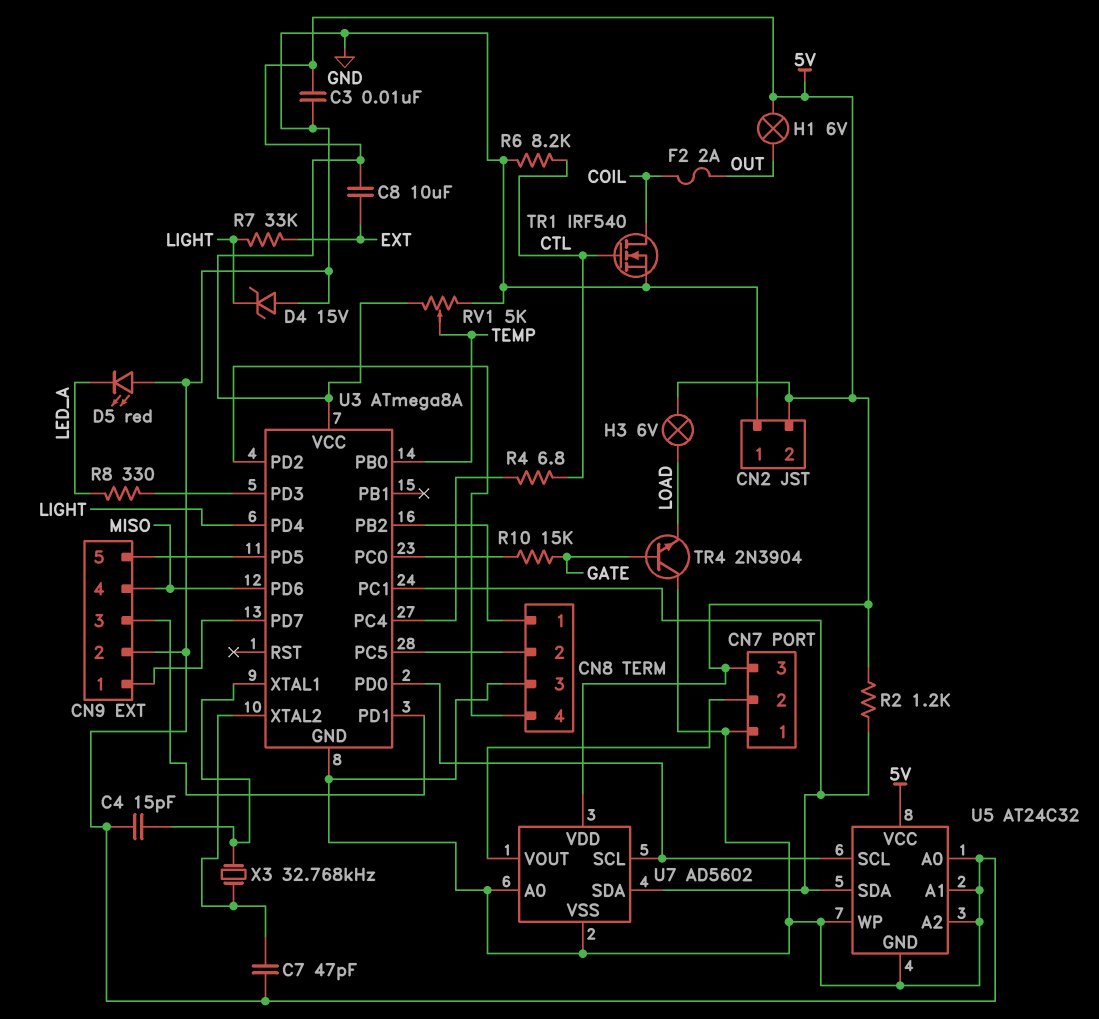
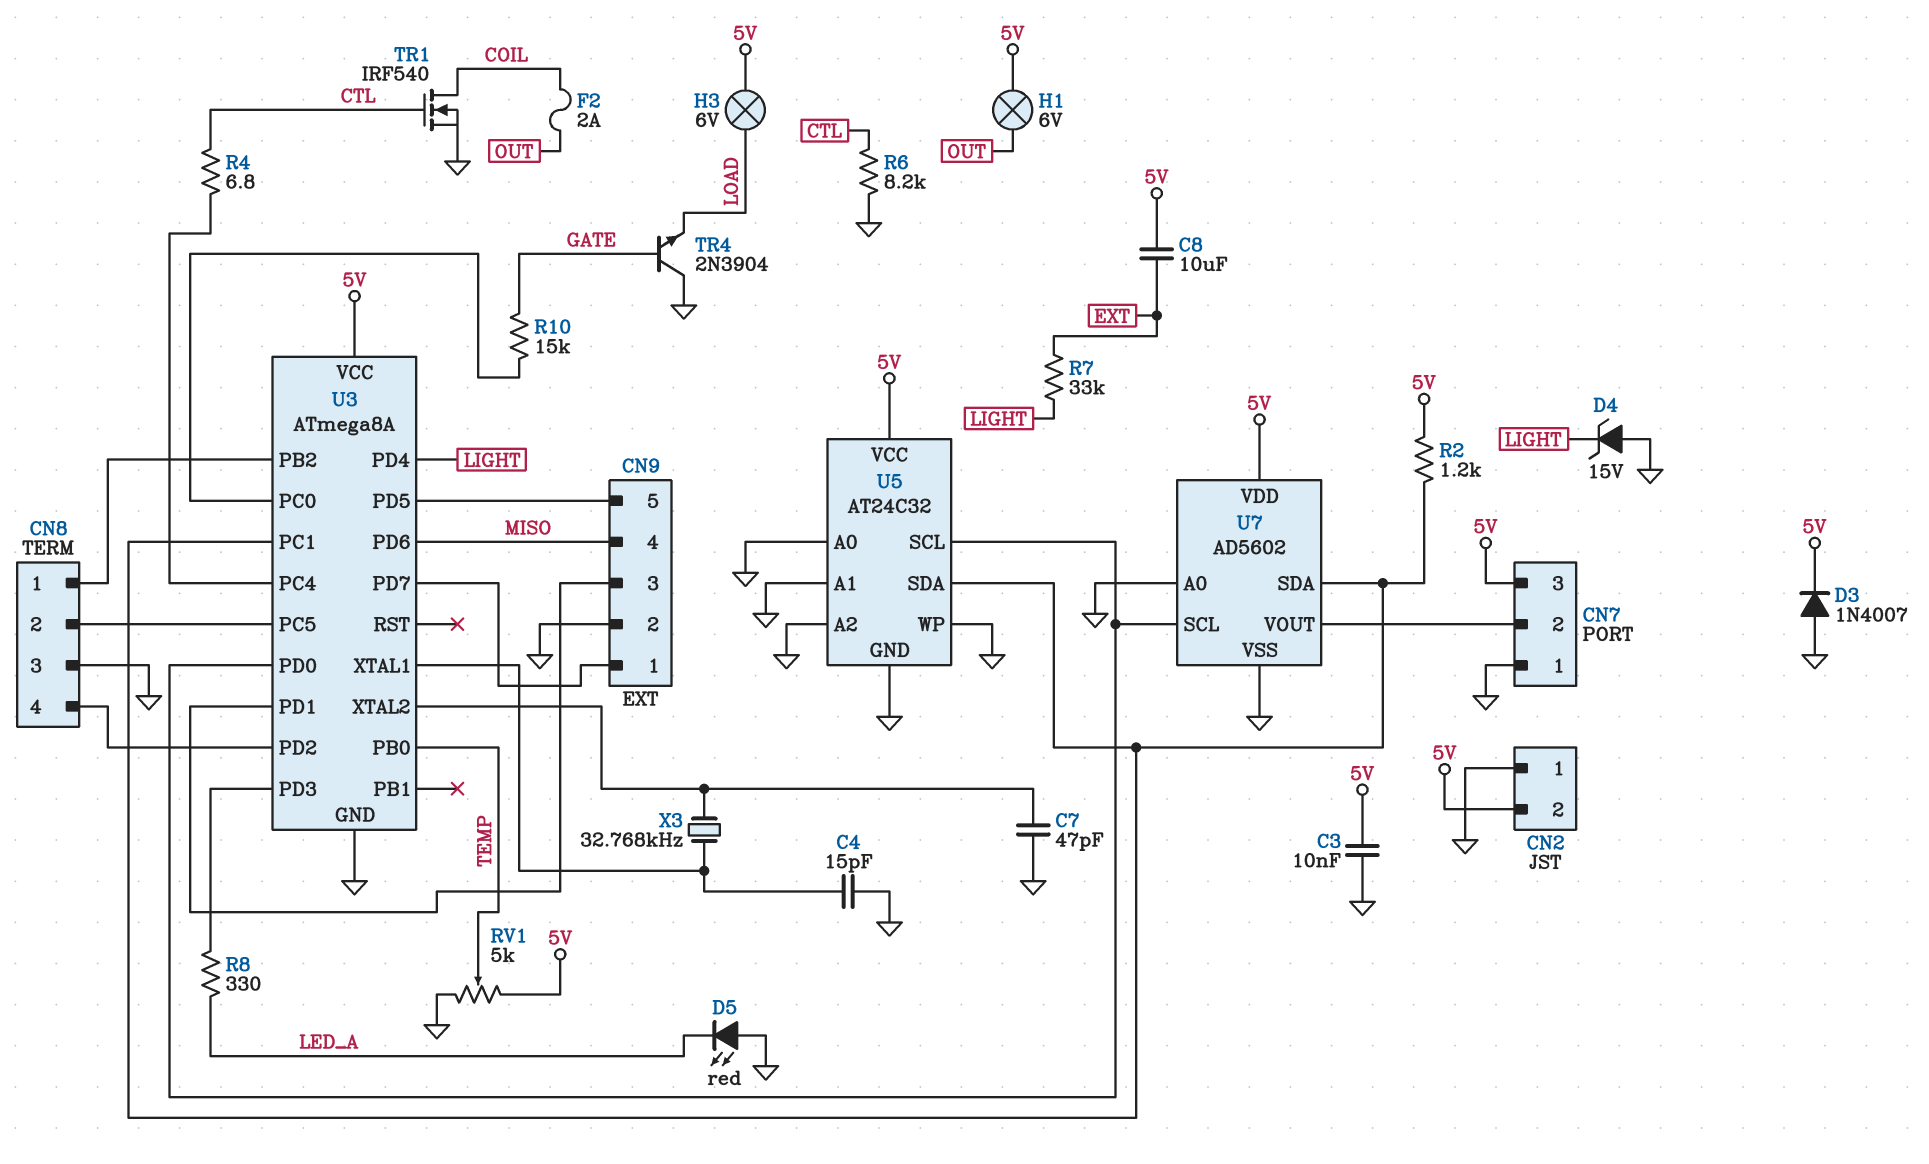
D3: none -> diode 1N4007 (A GND, K 5V)

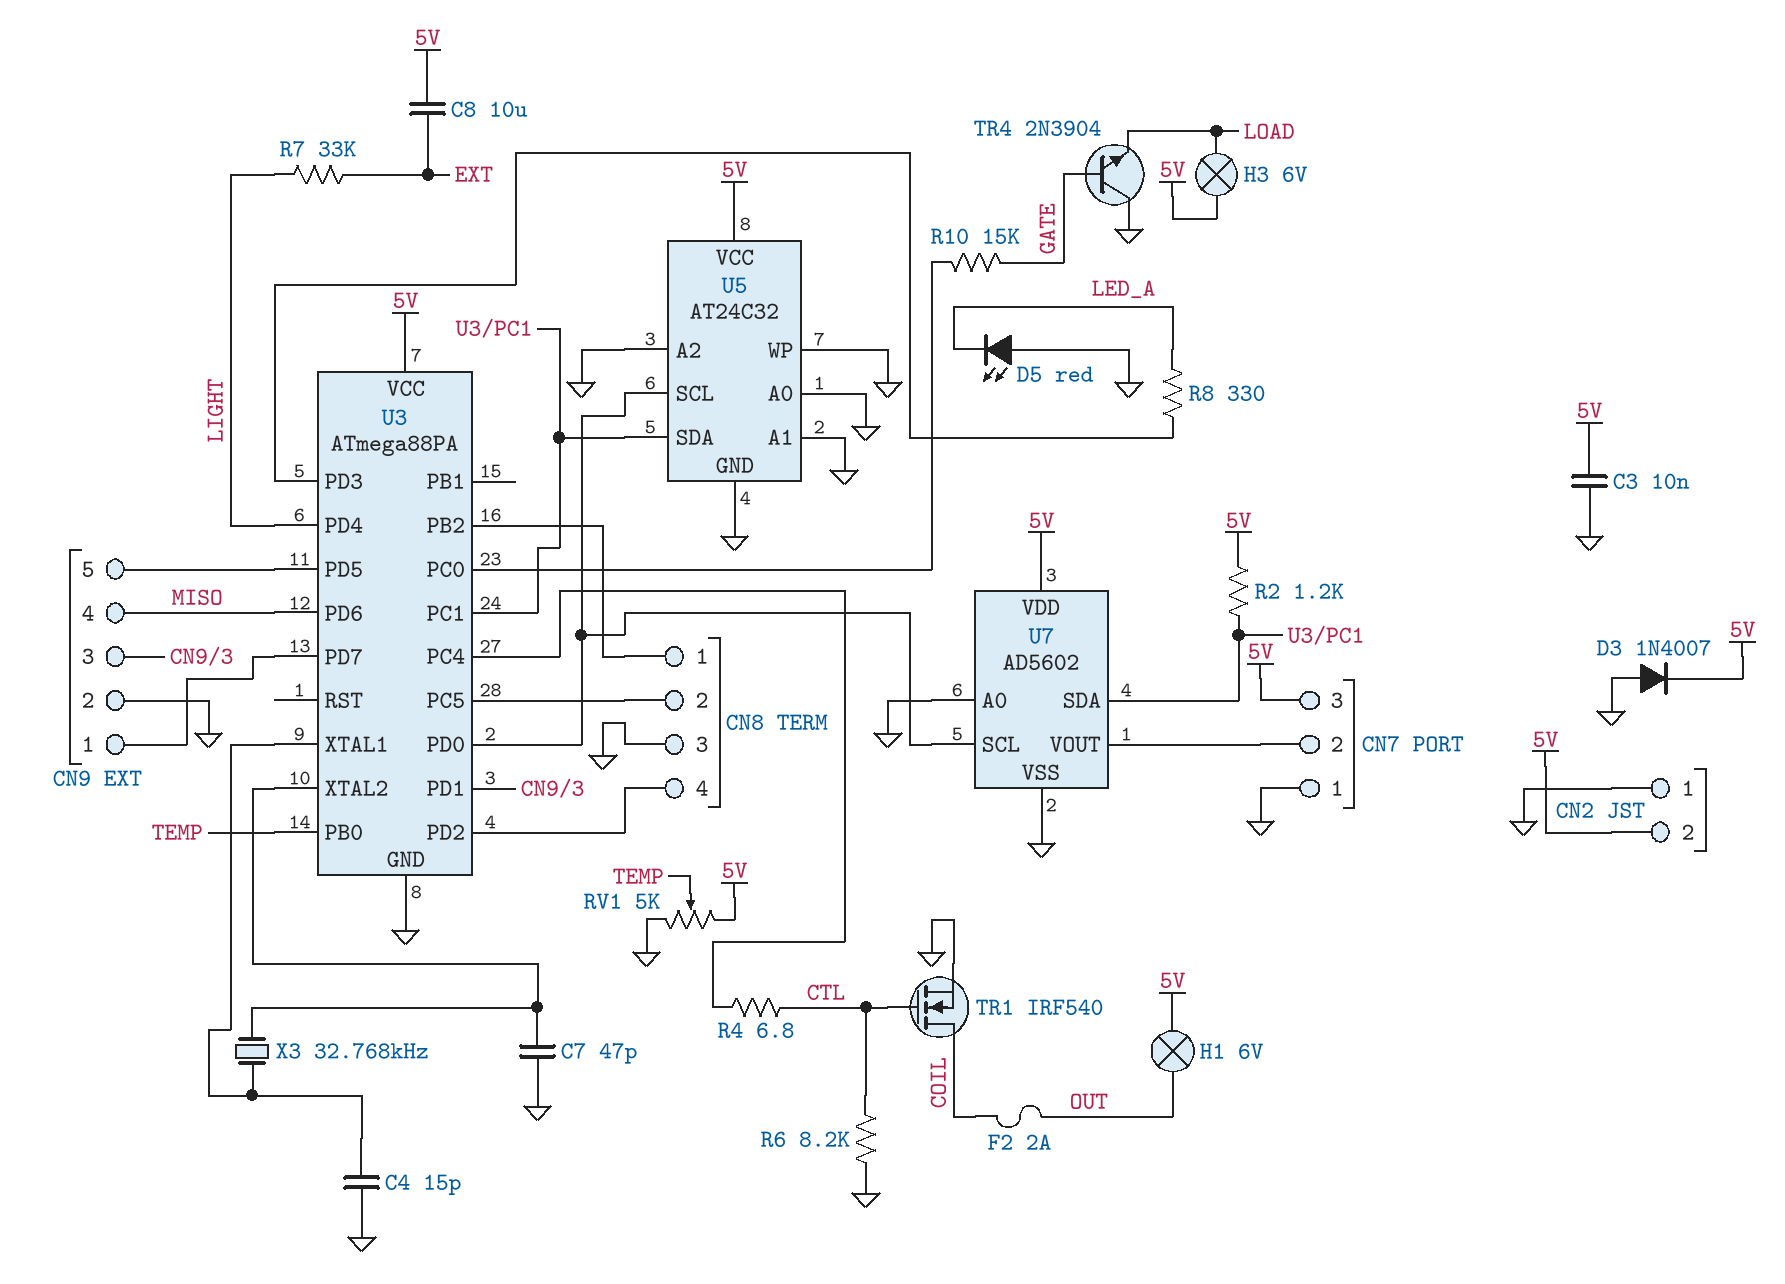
D4: zener 15V (A GND, K LIGHT) -> none
U3: ATmega8A -> ATmega88PA

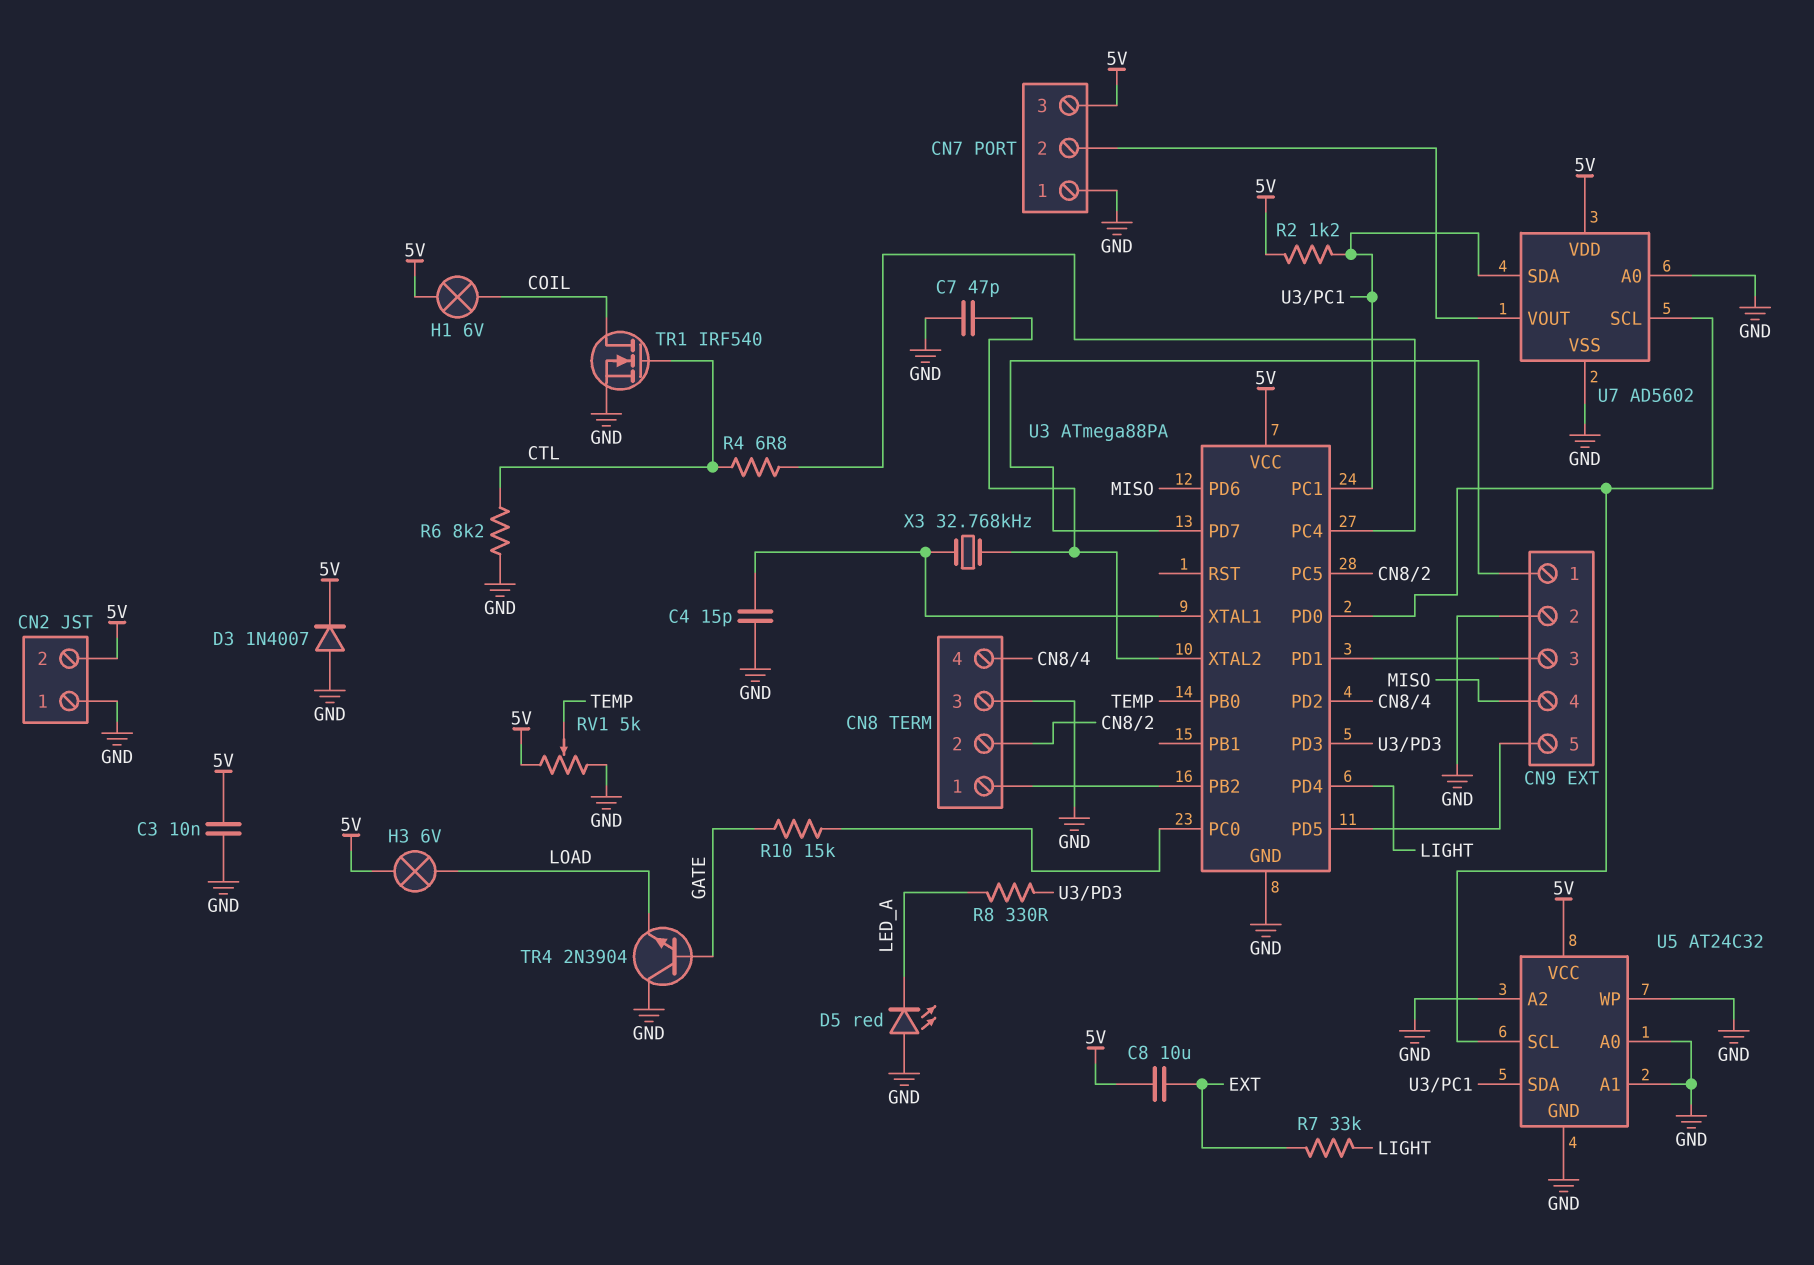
F2: 2A (COIL, OUT) -> none
H1: lamp 6V (5V, OUT) -> lamp 6V (5V, COIL)

